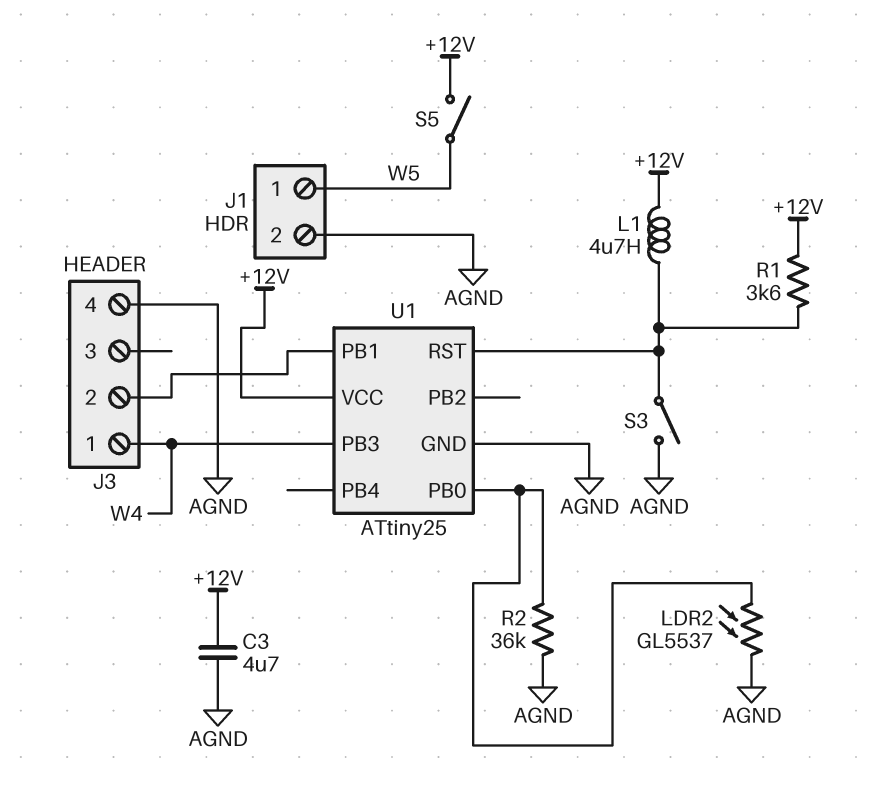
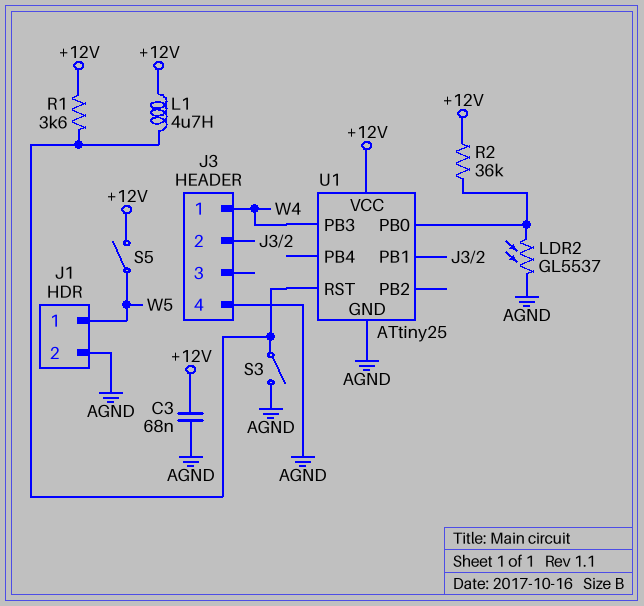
C3: 4.7uF (+12V, AGND) -> 68nF (+12V, AGND)
R2: 36k (AGND, U1/PB0) -> 36k (+12V, U1/PB0)

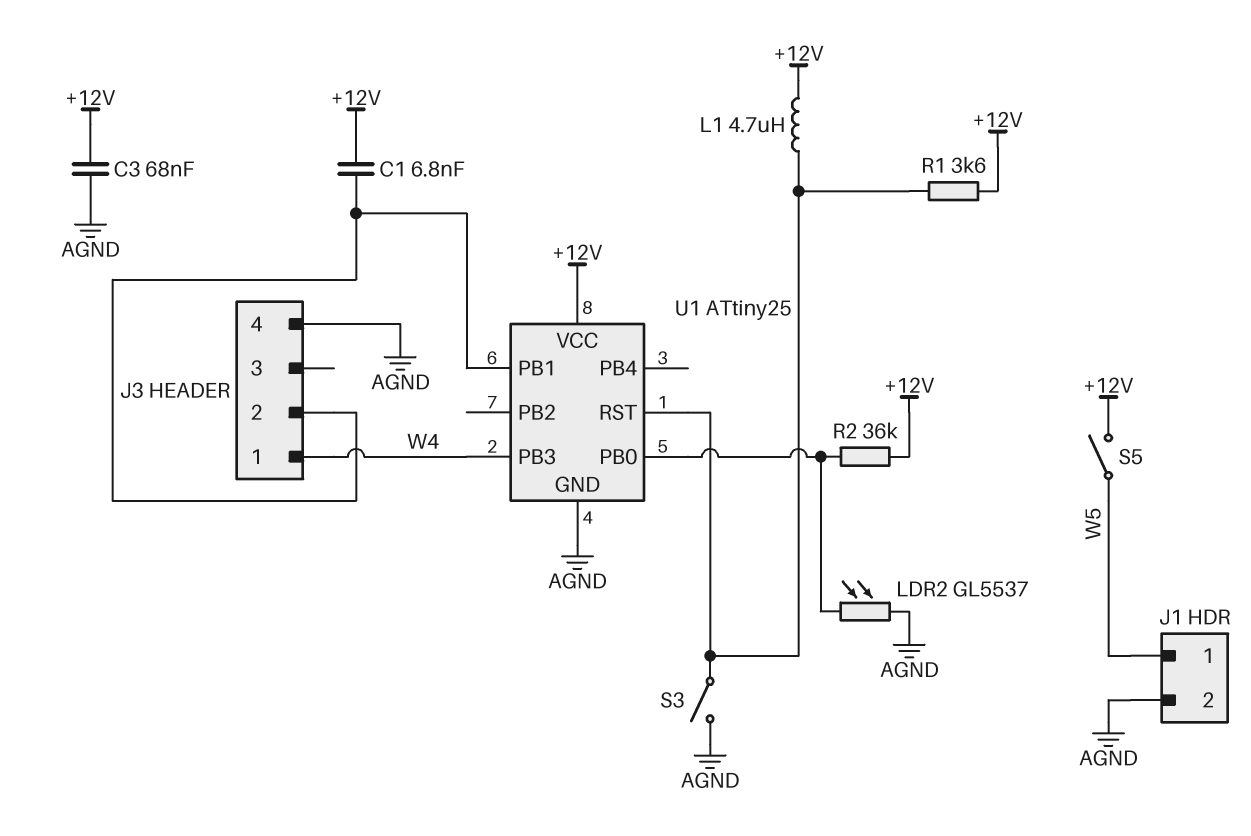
C1: none -> 6.8nF (+12V, J3/2)

